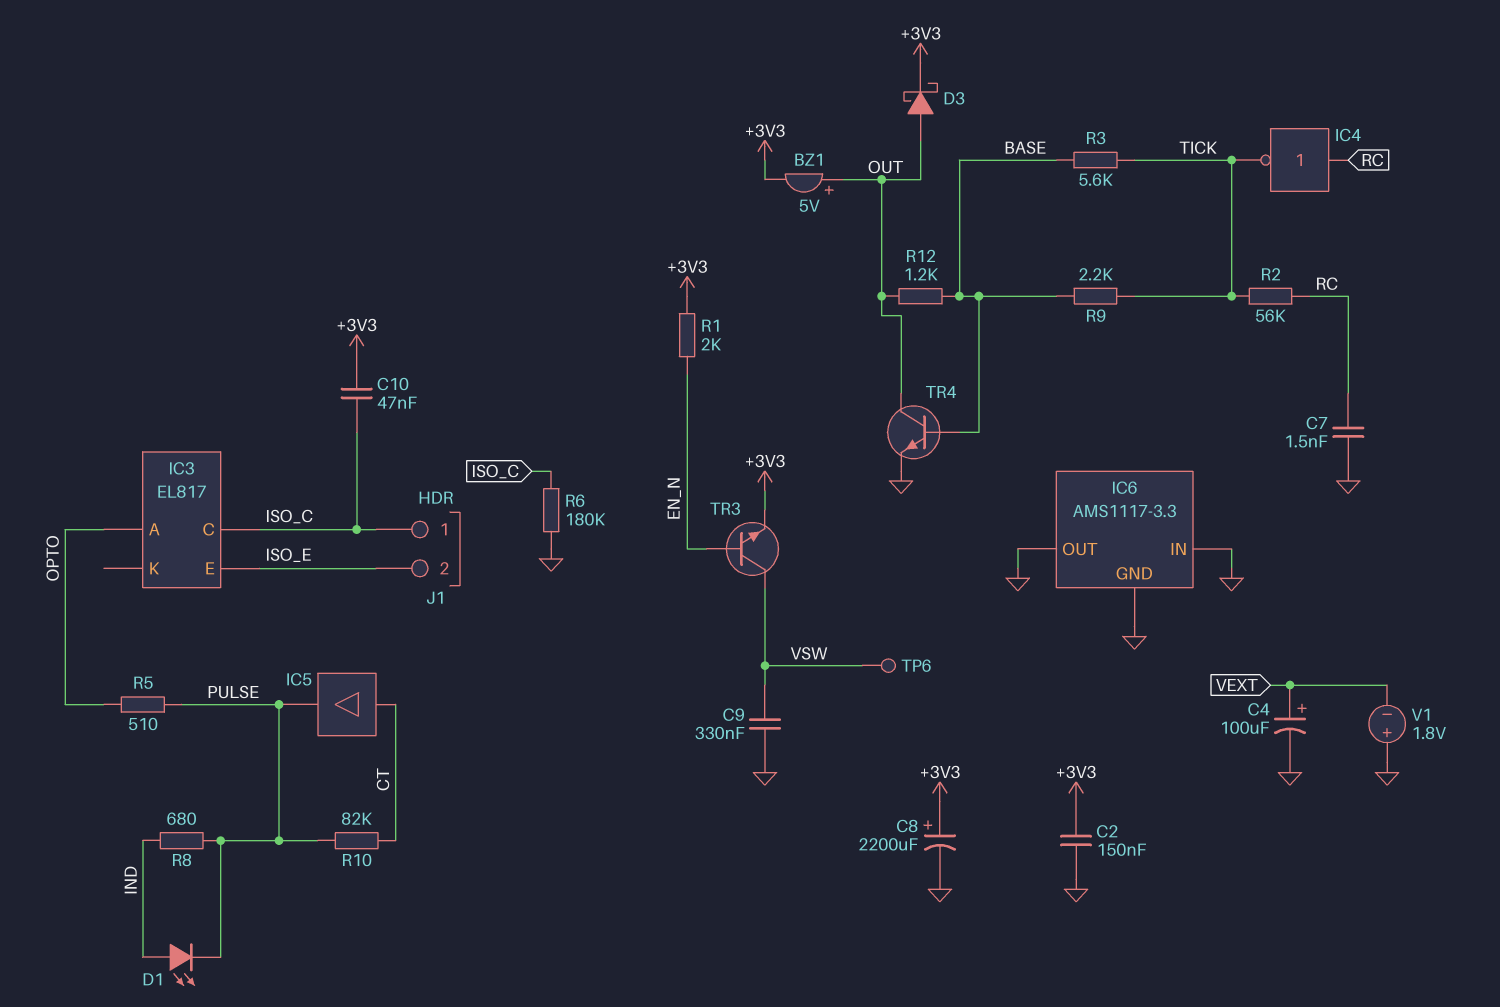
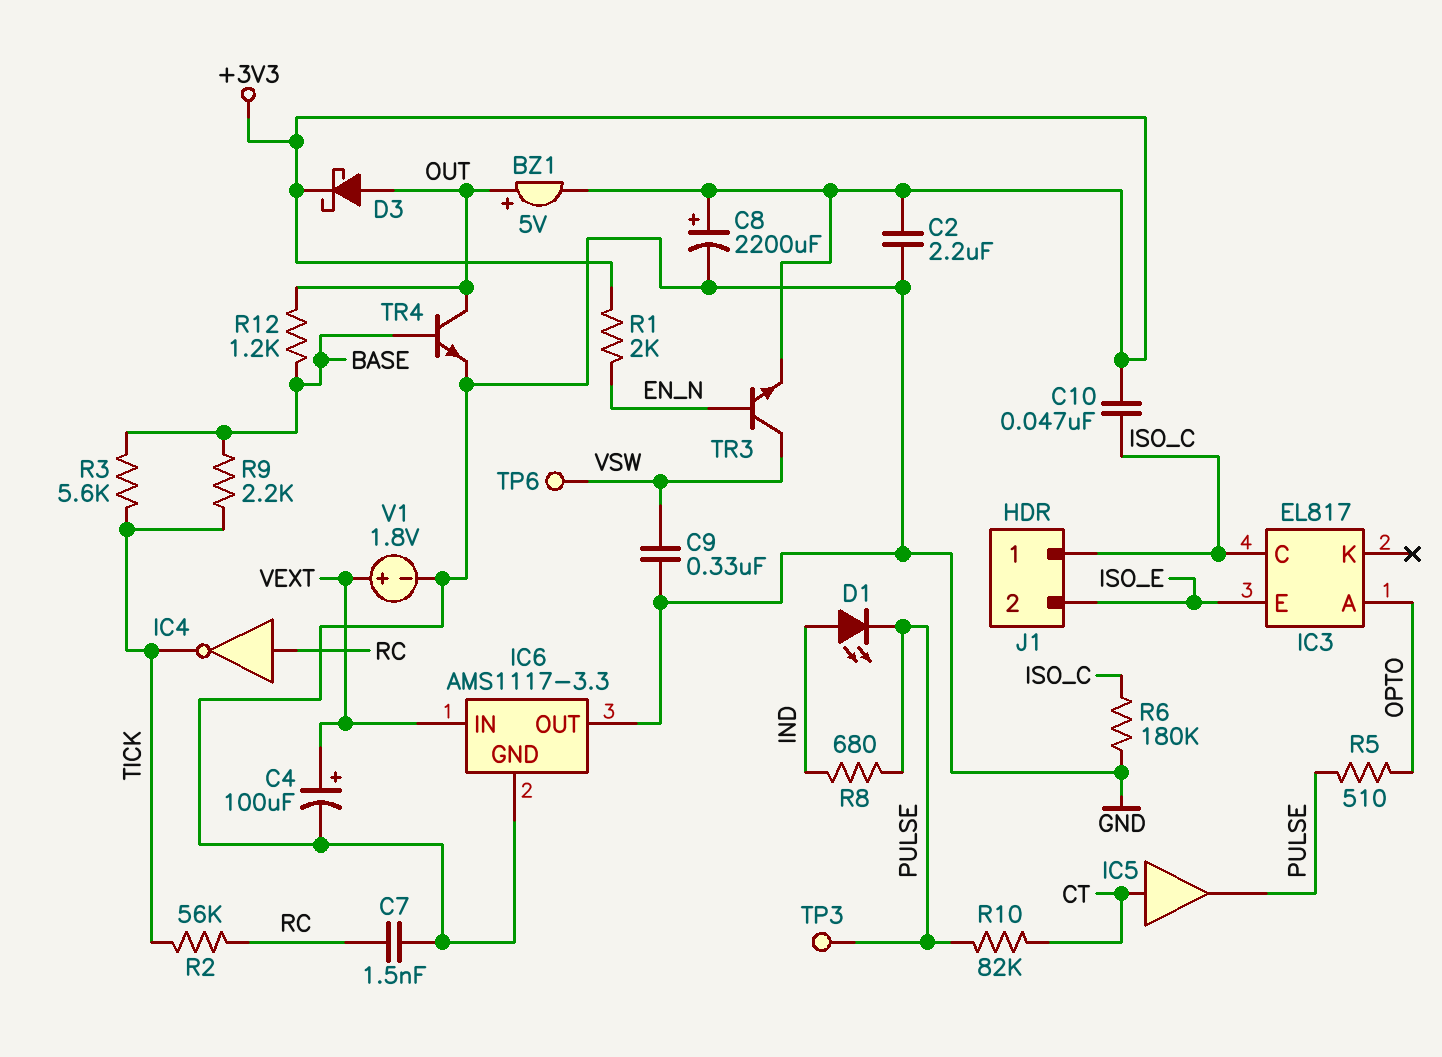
C2: 150nF (+3V3, GND) -> 2.2uF (+3V3, GND)
IC6 pin IN: GND -> VEXT
TP3: none -> test point (PULSE)
V1: 1.8V (plus GND, minus VEXT) -> 1.8V (plus VEXT, minus GND)

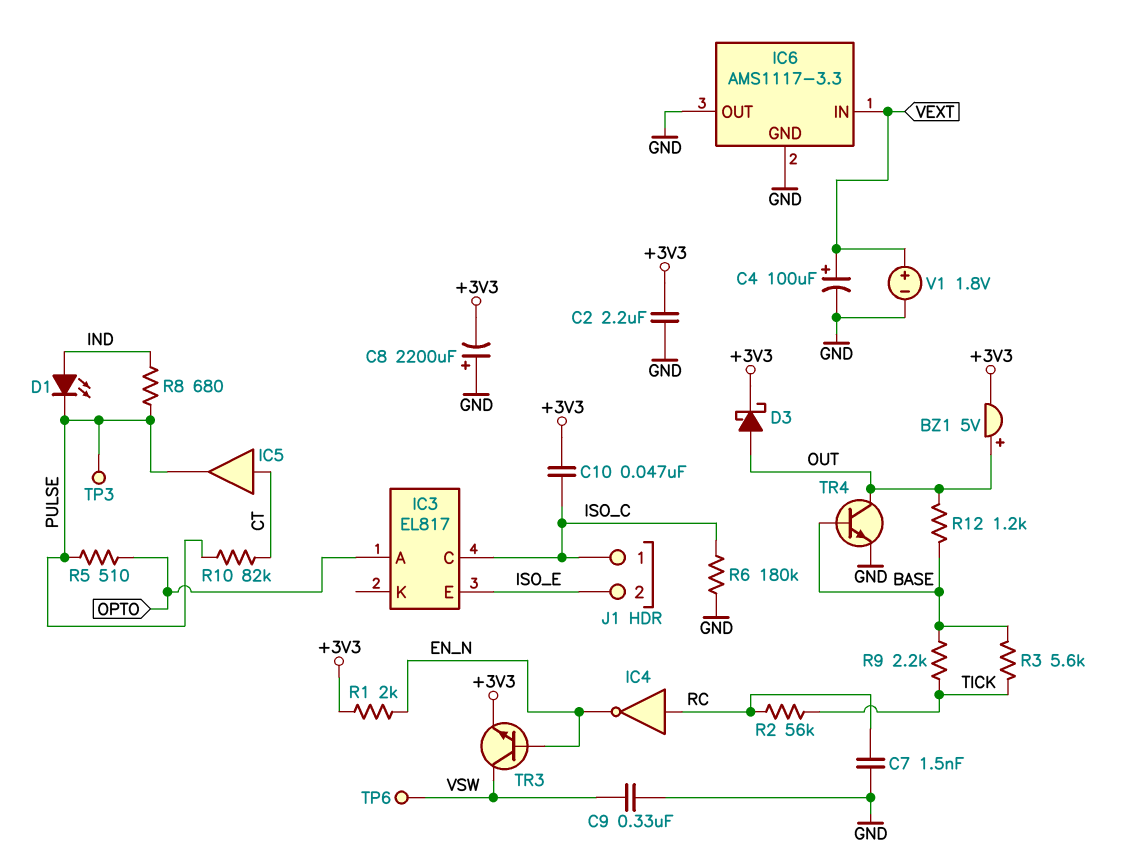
C8: 2200uF (plus +3V3, minus GND) -> 2200uF (plus GND, minus +3V3)
IC4: NOT (in RC, out TICK) -> NOT (in RC, out EN_N)

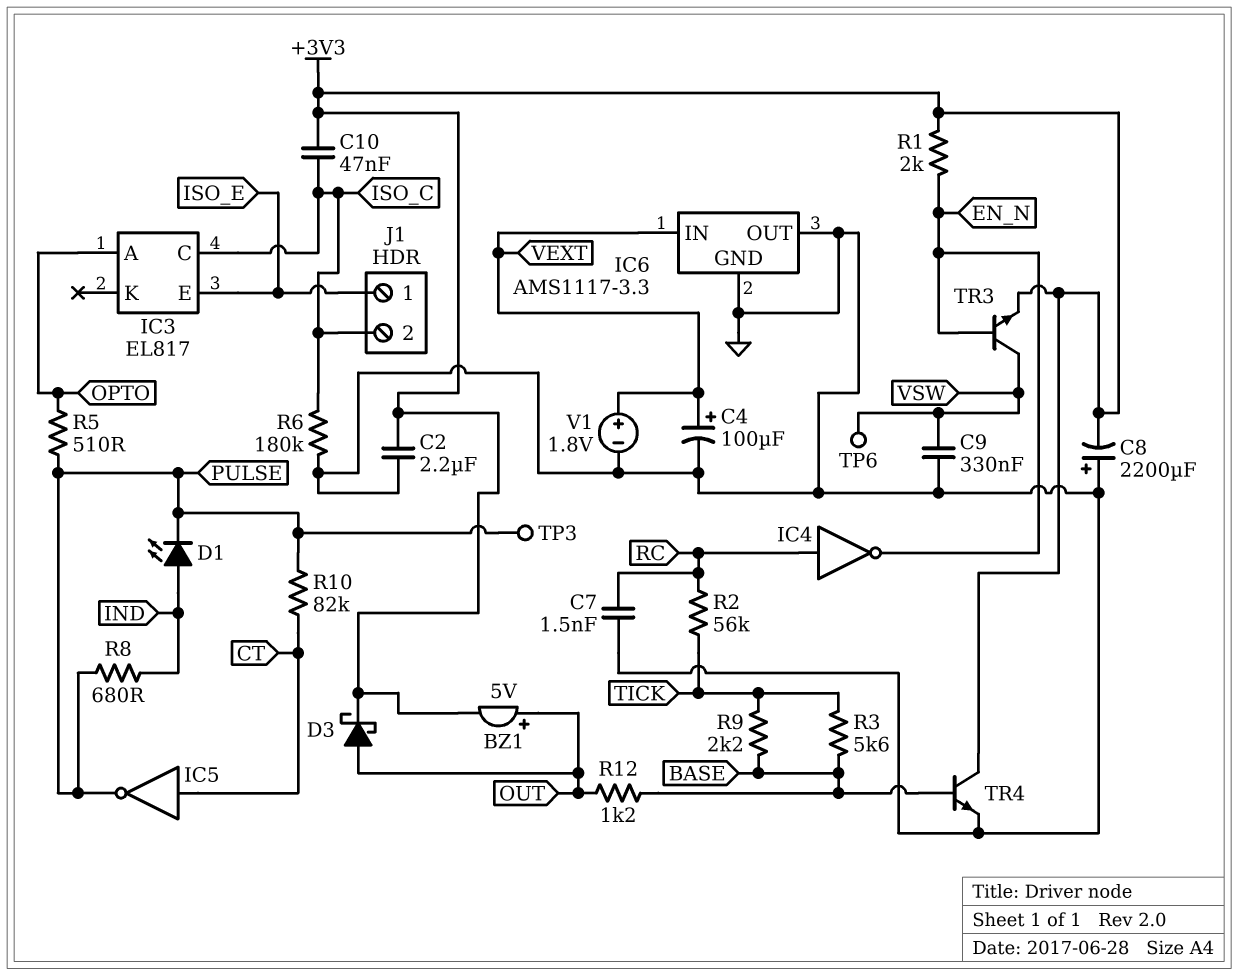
IC5: buffer (in CT, out PULSE) -> NOT (in CT, out PULSE)
J1 pin 1: ISO_C -> ISO_E
J1 pin 2: ISO_E -> ISO_C
TR4: NPN (B BASE, C OUT, E GND) -> NPN (B BASE, C +3V3, E GND)

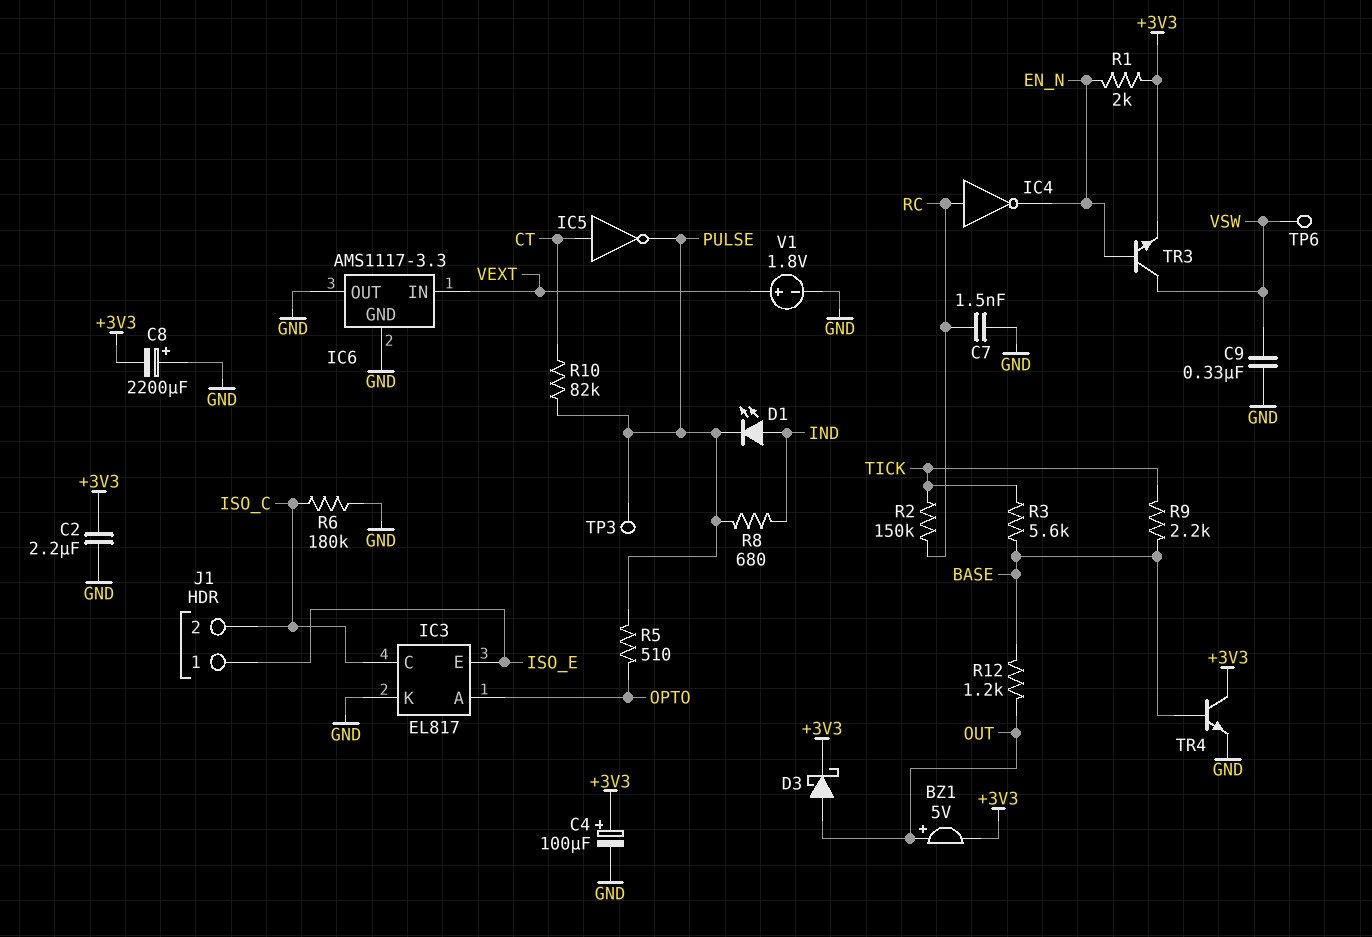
C4: 100uF (plus VEXT, minus GND) -> 100uF (plus +3V3, minus GND)
C10: 47nF (+3V3, ISO_C) -> none
IC3 pin K: none -> GND
R2: 56k (RC, TICK) -> 150k (RC, TICK)

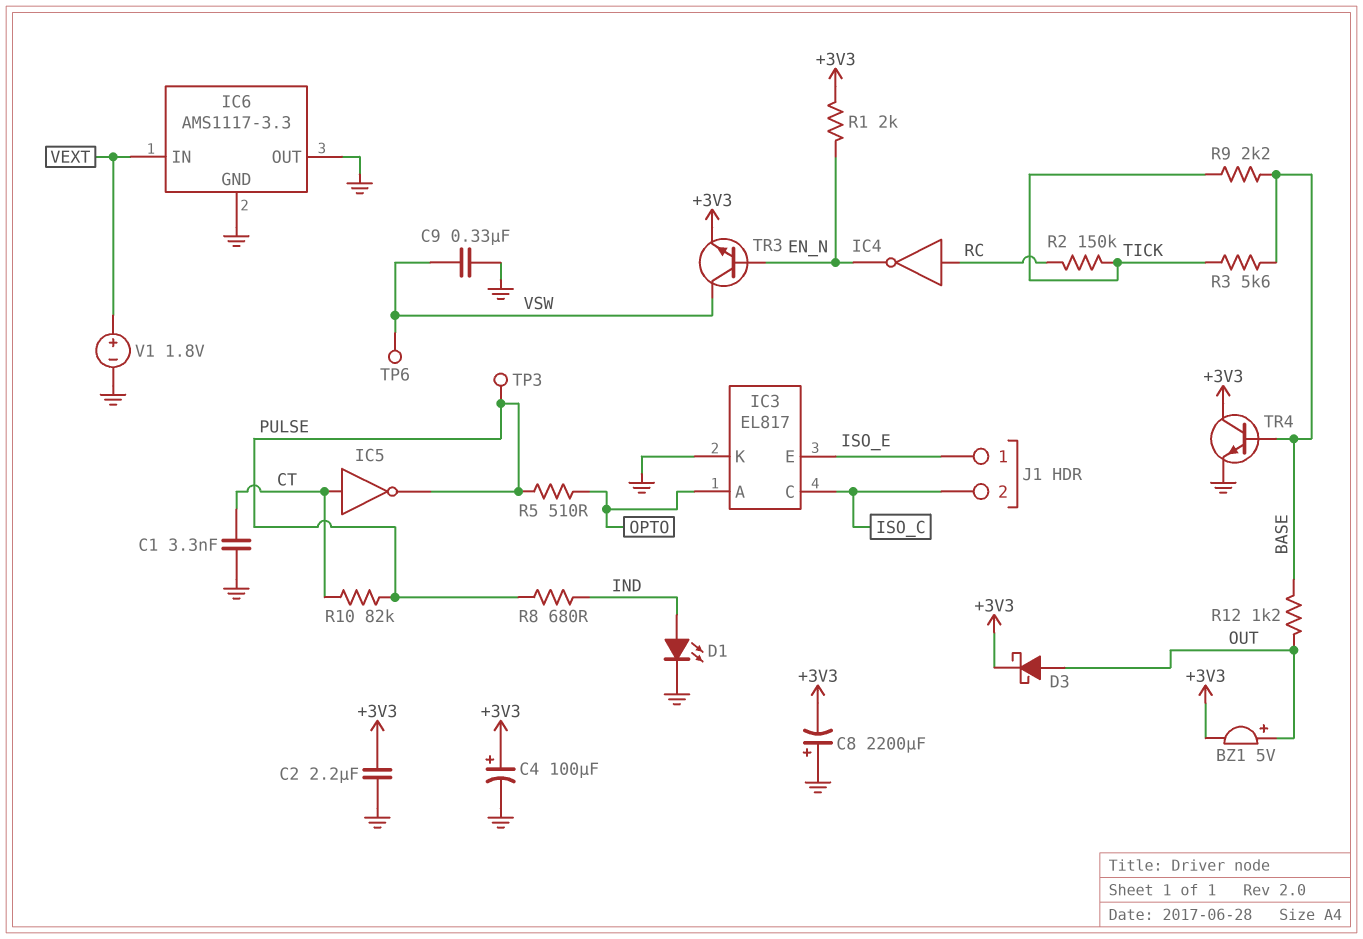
C1: none -> 3.3nF (CT, GND)
C7: 1.5nF (GND, RC) -> none
D1: LED (A IND, K PULSE) -> LED (A IND, K GND)
R6: 180k (GND, ISO_C) -> none

